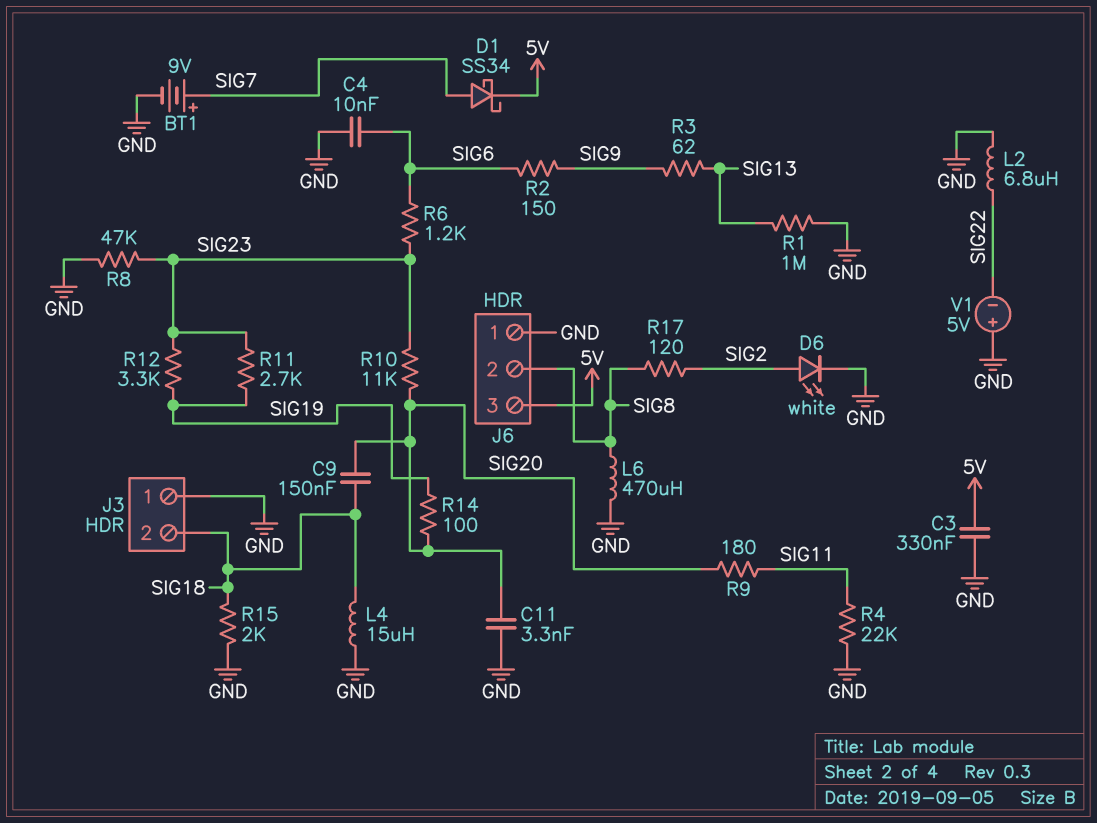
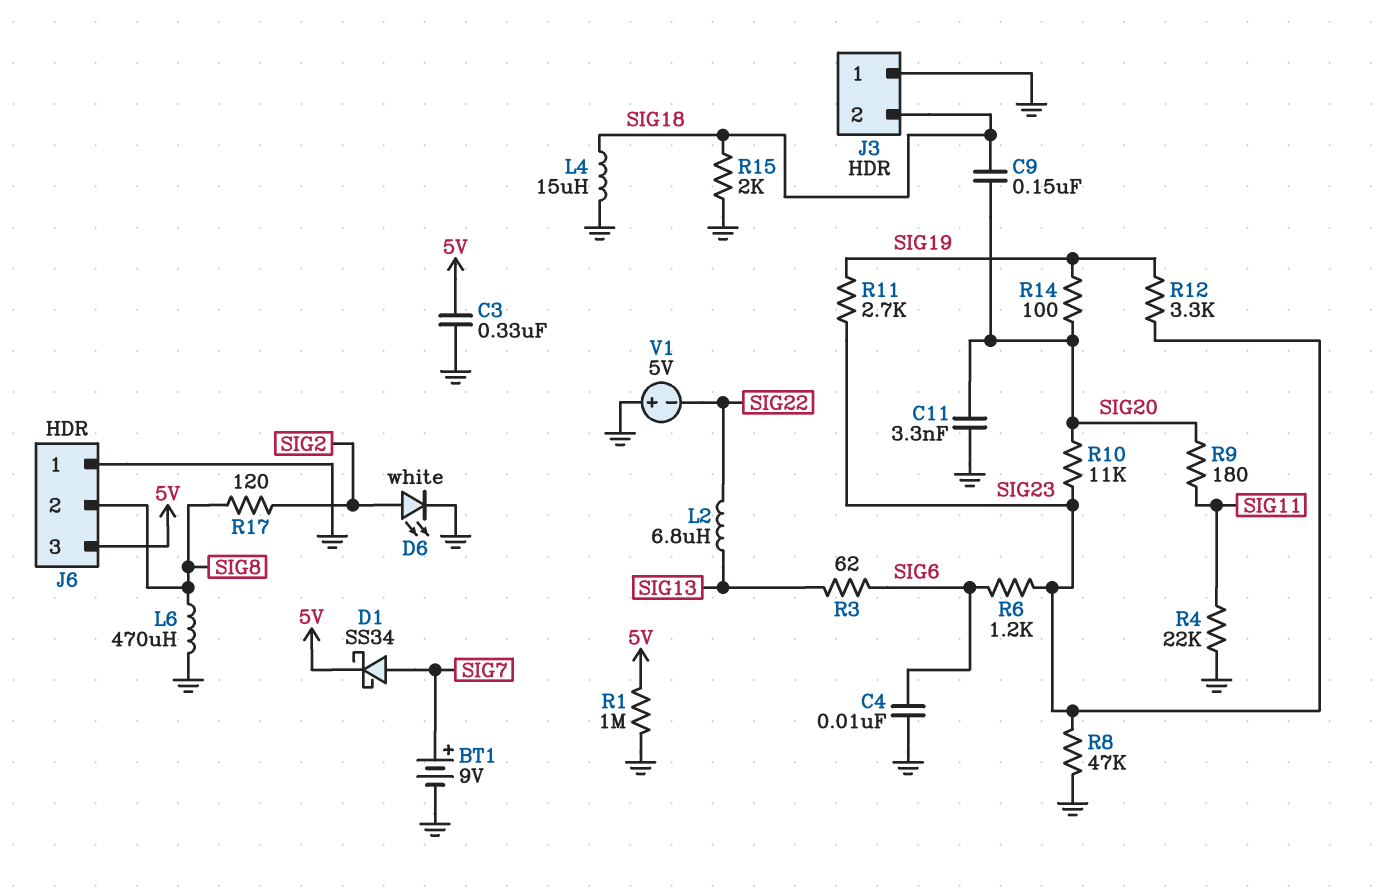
L2: 6.8uH (GND, SIG22) -> 6.8uH (SIG13, SIG22)
R1: 1M (GND, SIG13) -> 1M (5V, GND)
R2: 150 (SIG6, SIG9) -> none
R3: 62 (SIG9, SIG13) -> 62 (SIG6, SIG13)

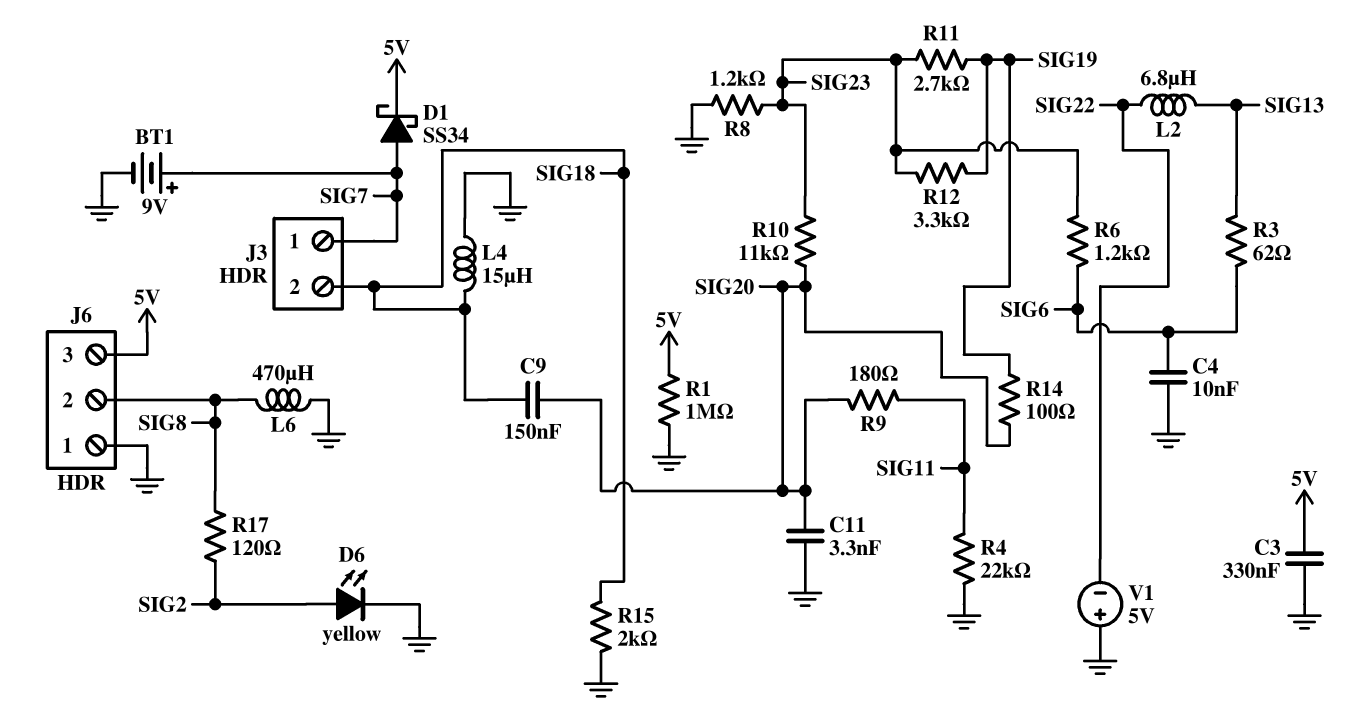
D6: LED white (A SIG2, K GND) -> LED yellow (A SIG2, K GND)
J3 pin 1: GND -> SIG7
R8: 47k (GND, SIG23) -> 1.2k (GND, SIG23)

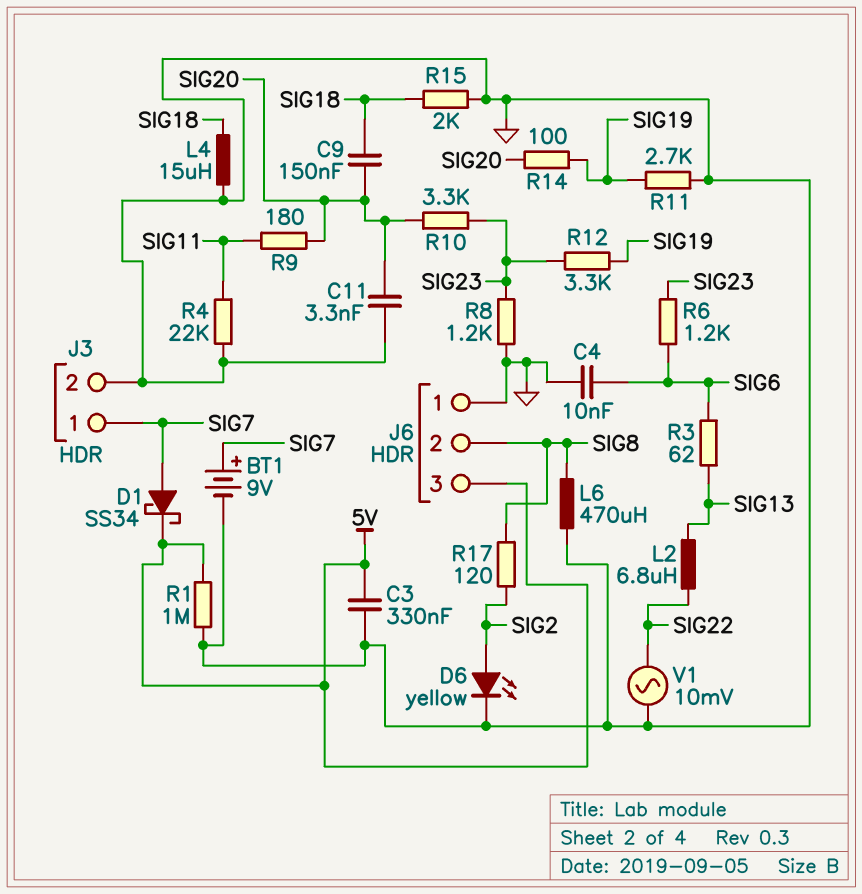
J3 pin 2: SIG18 -> GND
R10: 11k (SIG20, SIG23) -> 3.3k (SIG20, SIG23)
R11: 2.7k (SIG19, SIG23) -> 2.7k (GND, SIG19)
V1: 5V (plus GND, minus SIG22) -> AC 10mV (GND, SIG22)

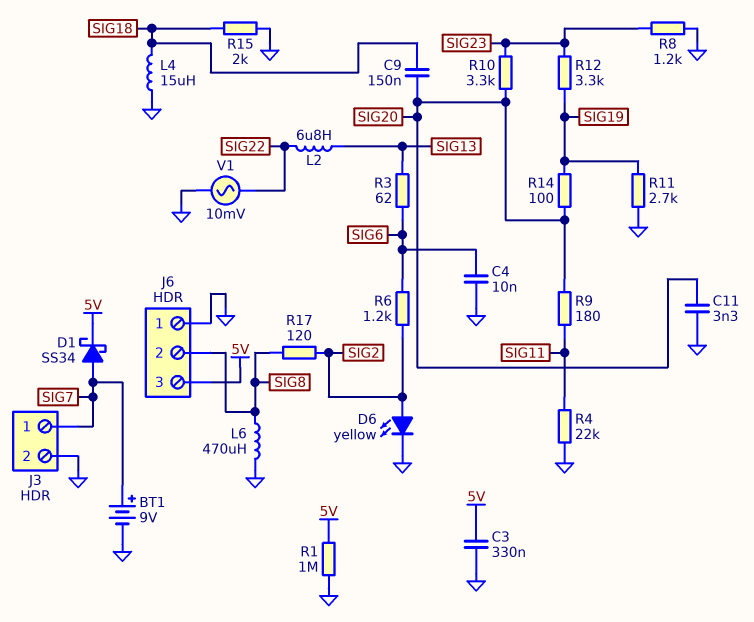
R6: 1.2k (SIG6, SIG23) -> 1.2k (SIG2, SIG6)

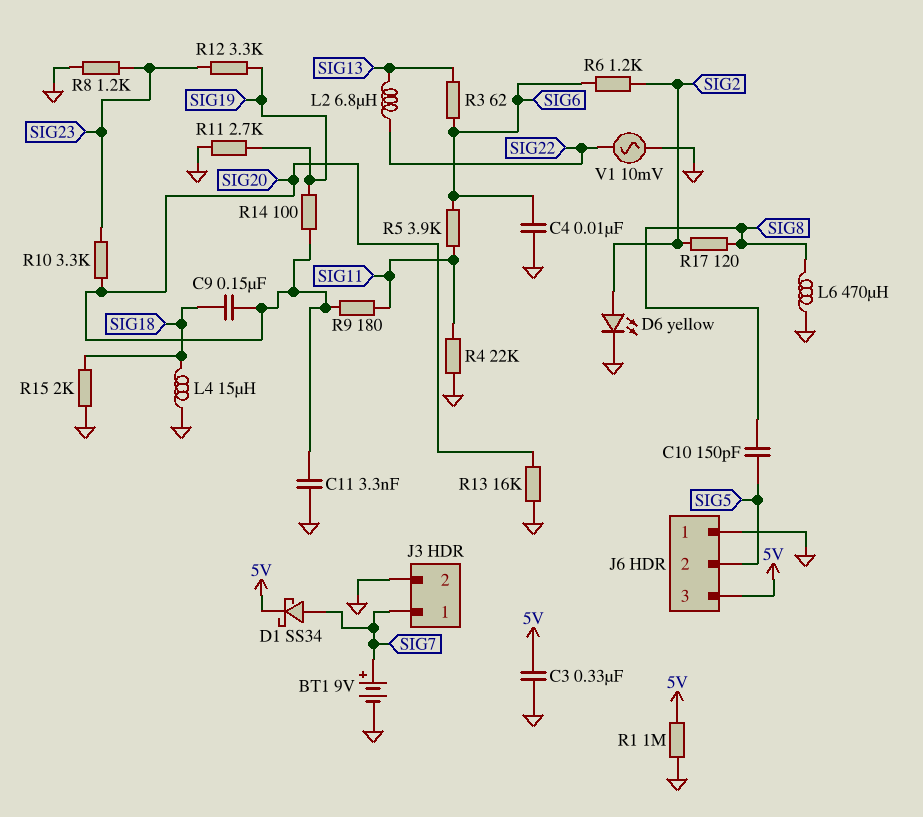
C10: none -> 150pF (SIG5, SIG8)
J6 pin 2: SIG8 -> SIG5
R5: none -> 3.9k (SIG6, SIG11)
R13: none -> 16k (GND, SIG20)

